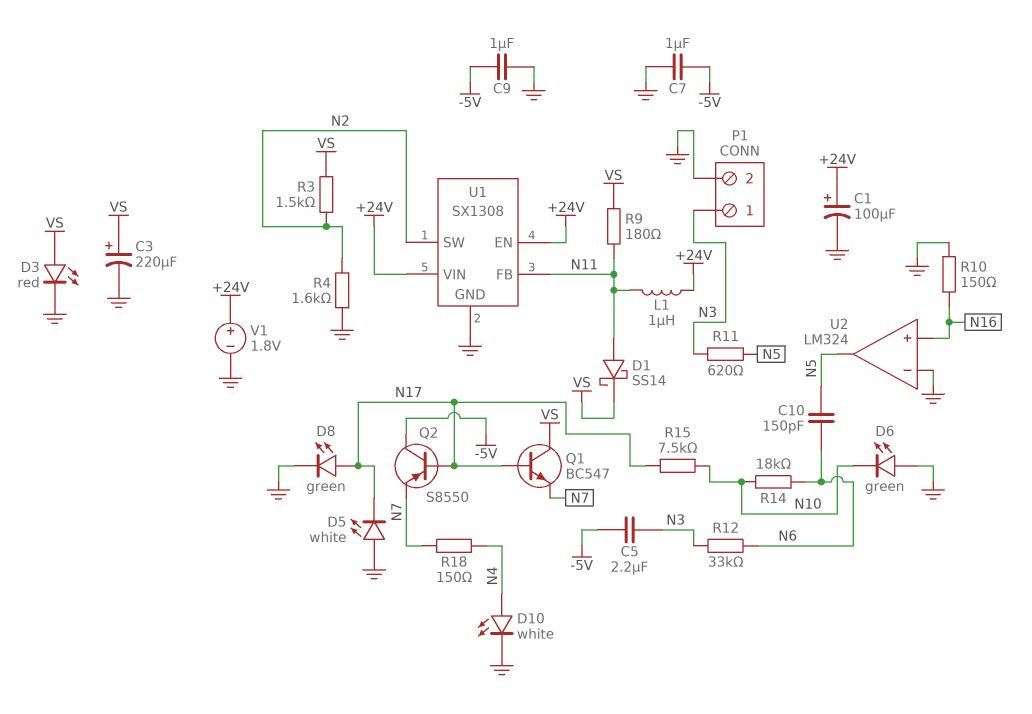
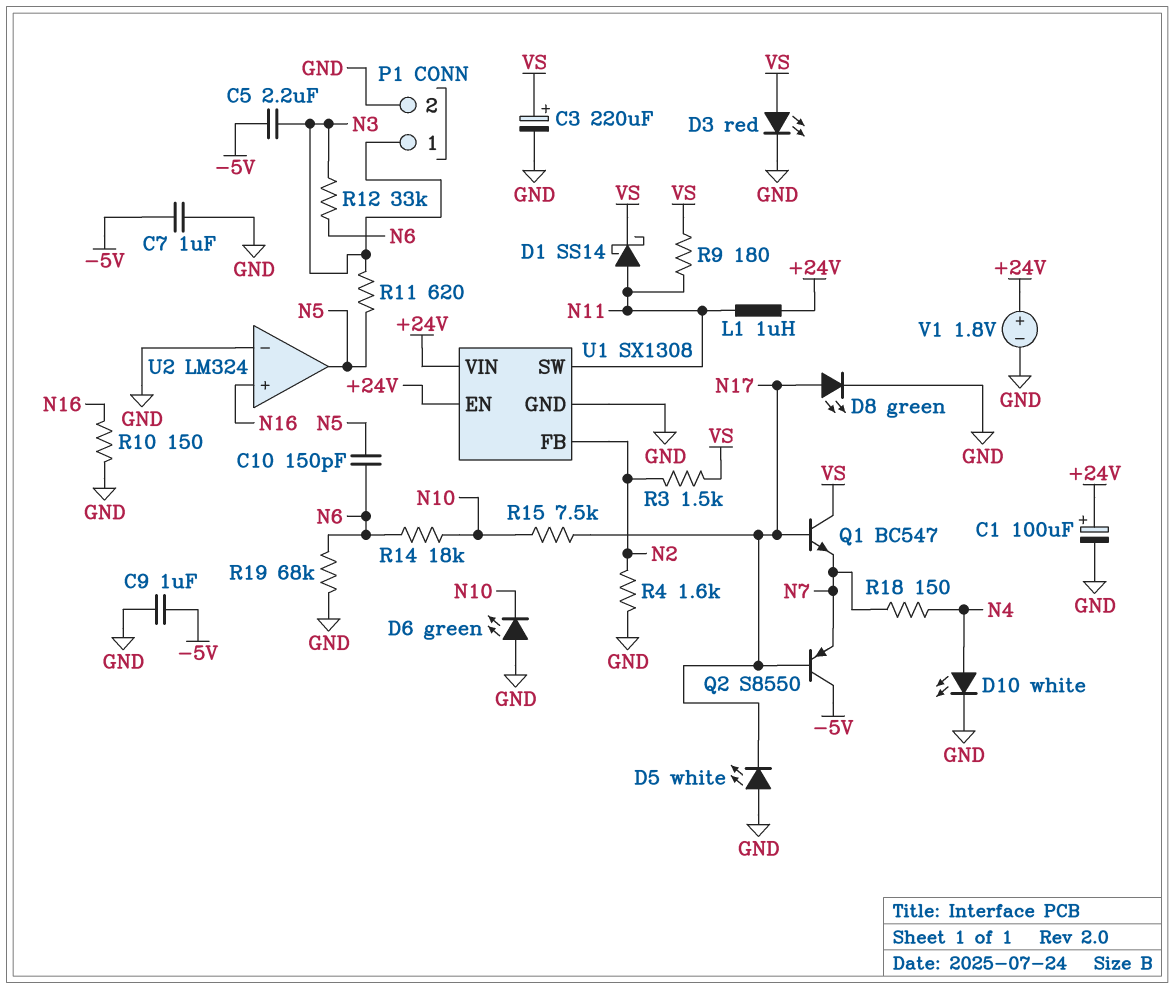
R19: none -> 68k (GND, N6)
U1 pin FB: N11 -> N2
U1 pin SW: N2 -> N11

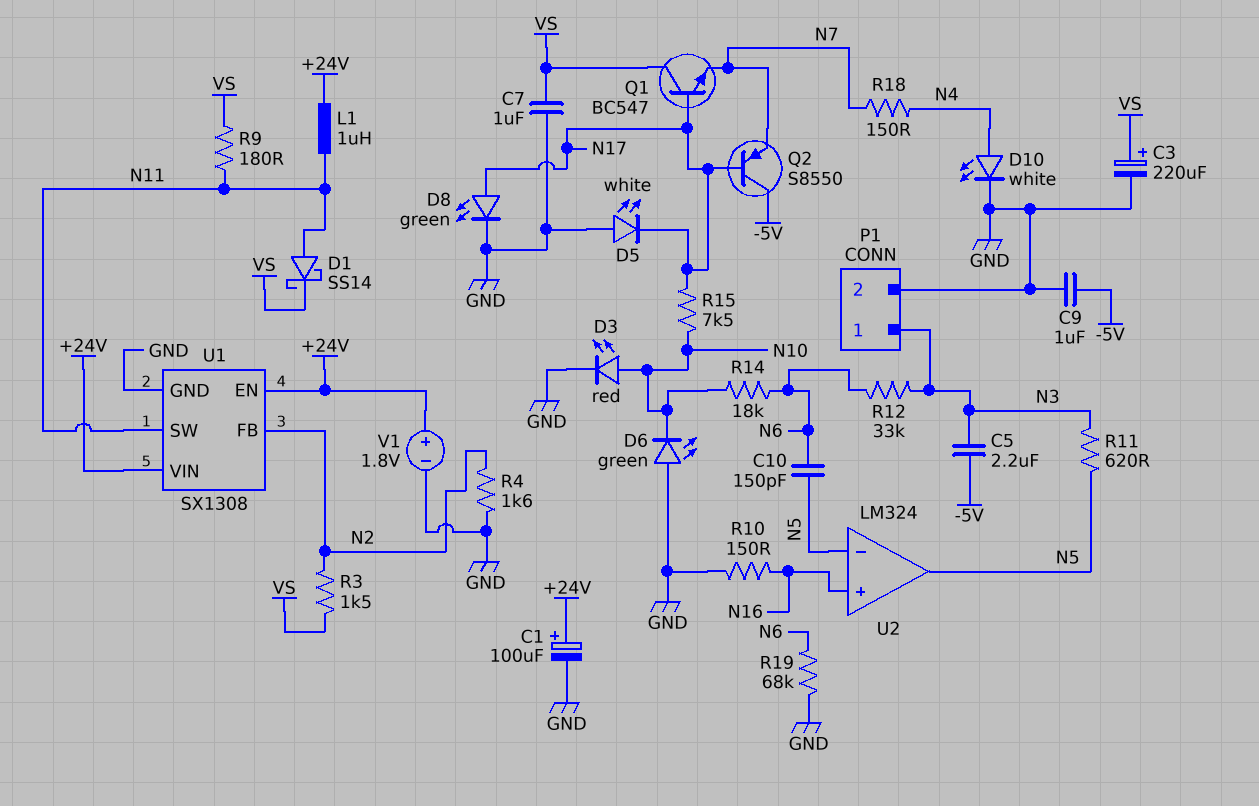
C7: 1uF (-5V, GND) -> 1uF (GND, VS)
D3: LED red (A VS, K GND) -> LED red (A N10, K GND)
U2 pin in-: GND -> N5

